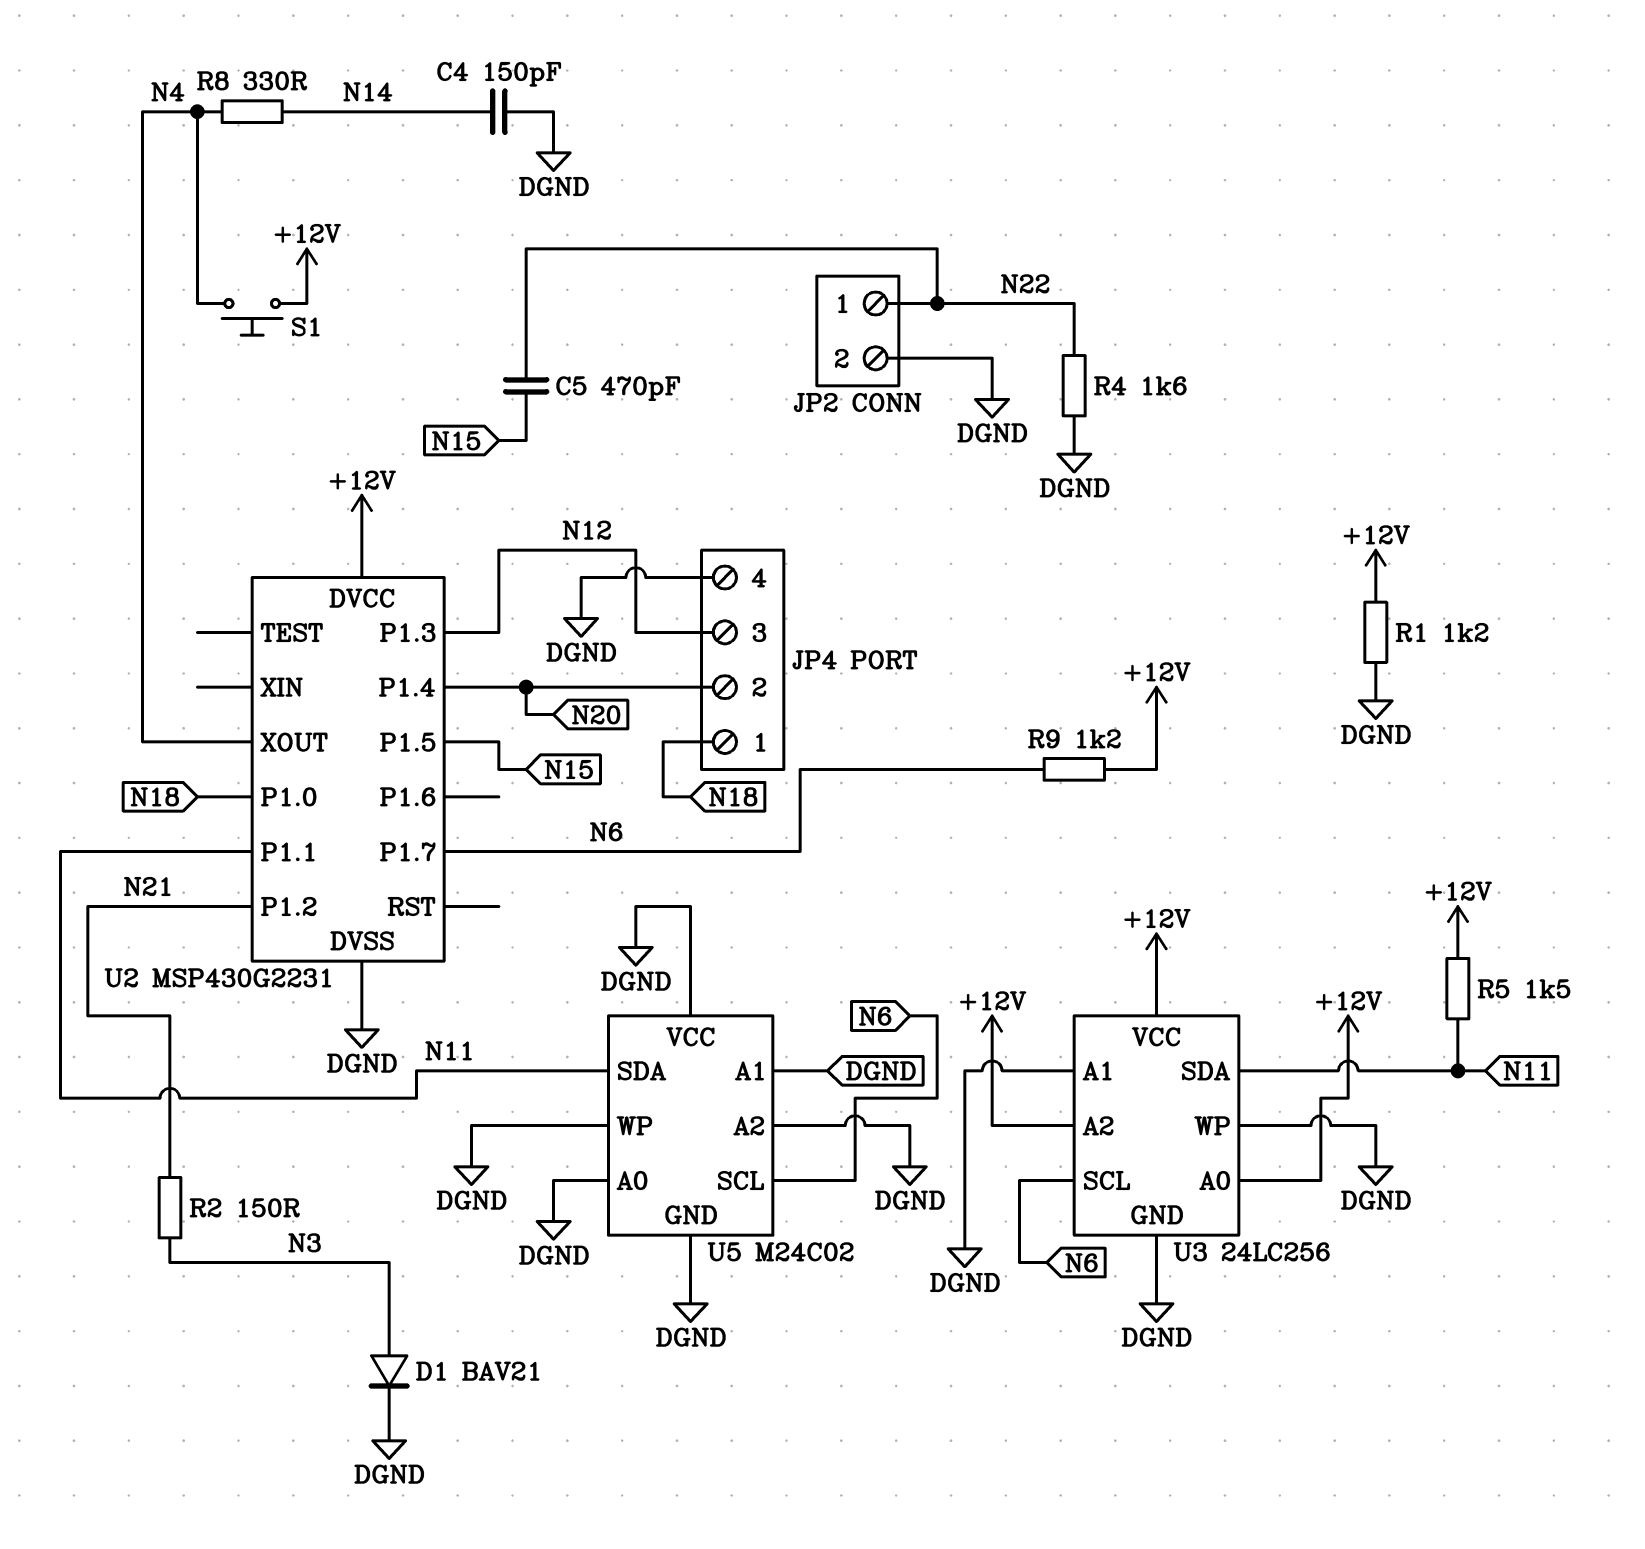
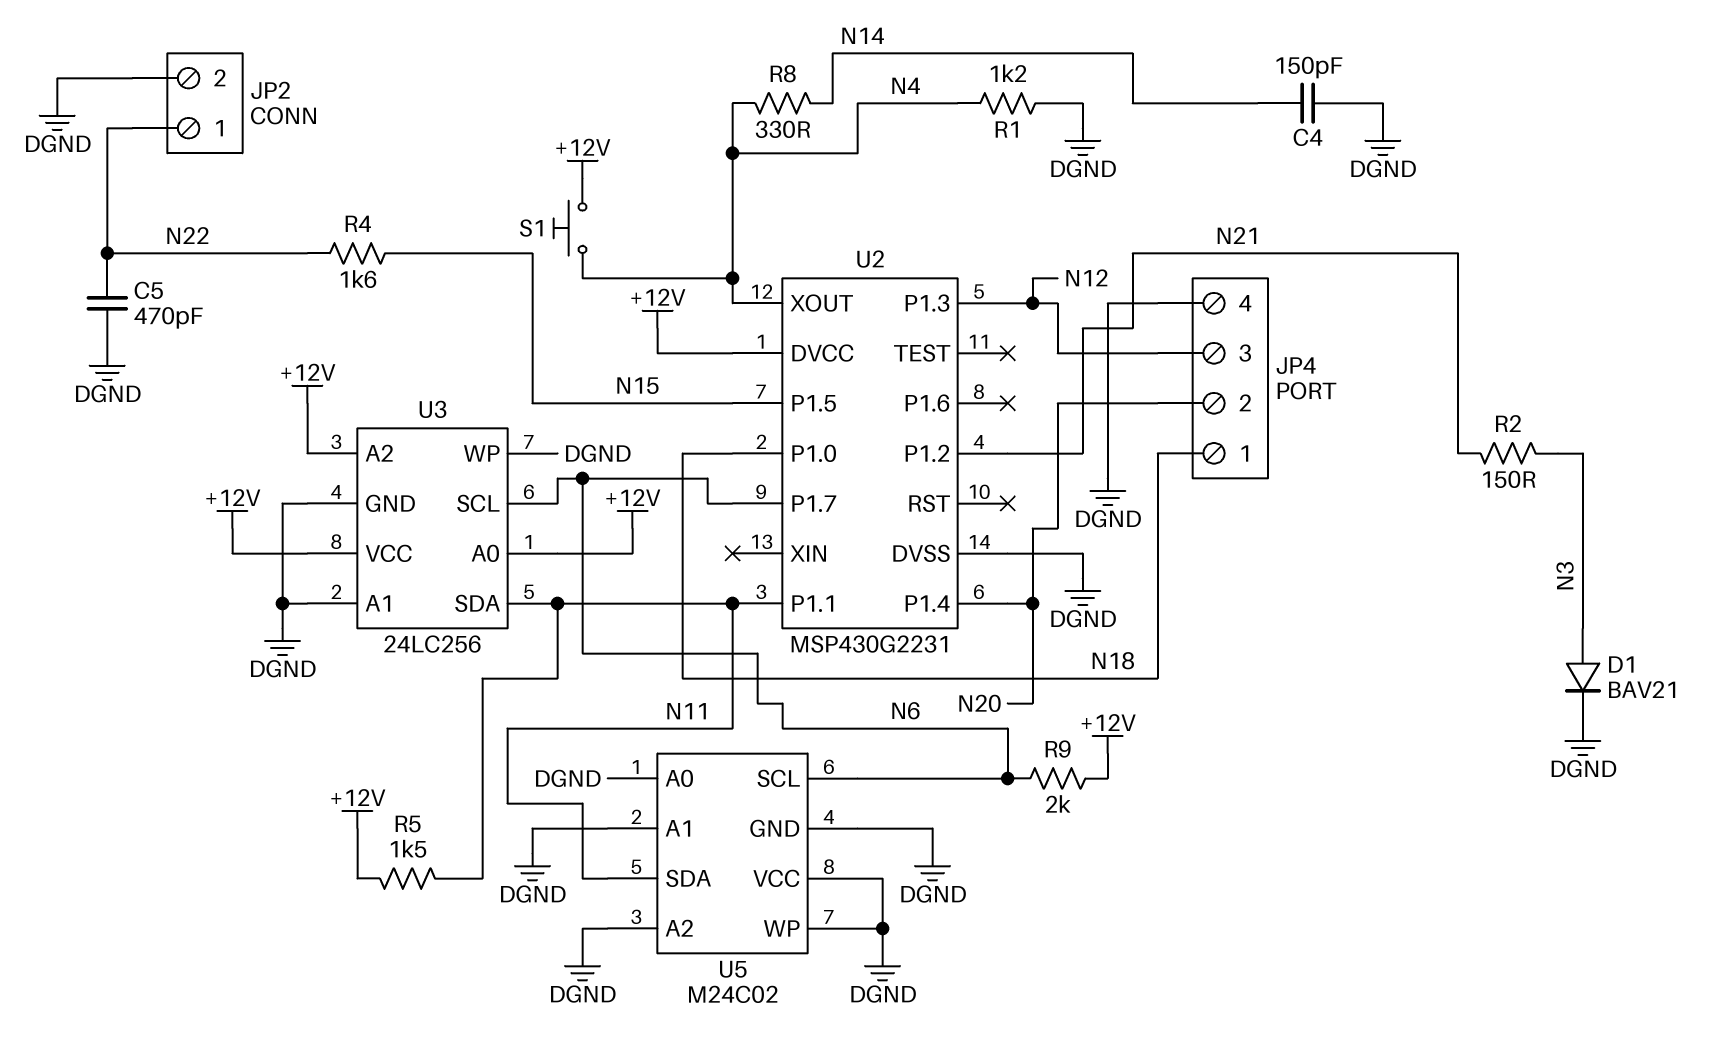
C5: 470pF (N15, N22) -> 470pF (DGND, N22)
R1: 1.2k (+12V, DGND) -> 1.2k (DGND, N4)
R4: 1.6k (DGND, N22) -> 1.6k (N15, N22)
R9: 1.2k (+12V, N6) -> 2k (+12V, N6)

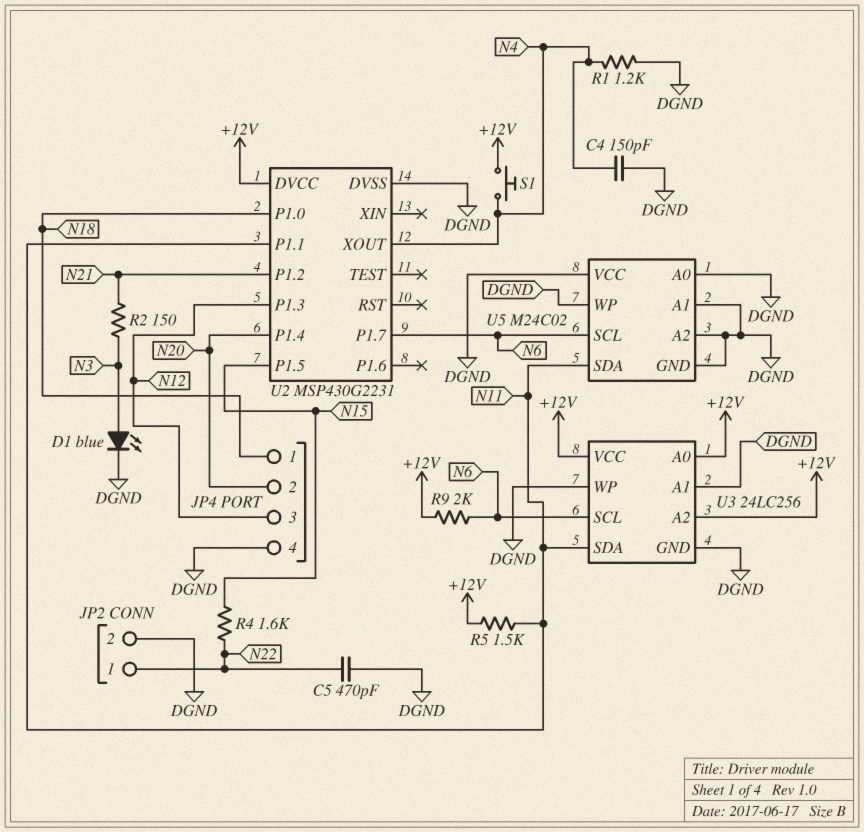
C4: 150pF (DGND, N14) -> 150pF (DGND, N4)
D1: diode BAV21 (A N3, K DGND) -> LED blue (A N3, K DGND)
R8: 330 (N4, N14) -> none

